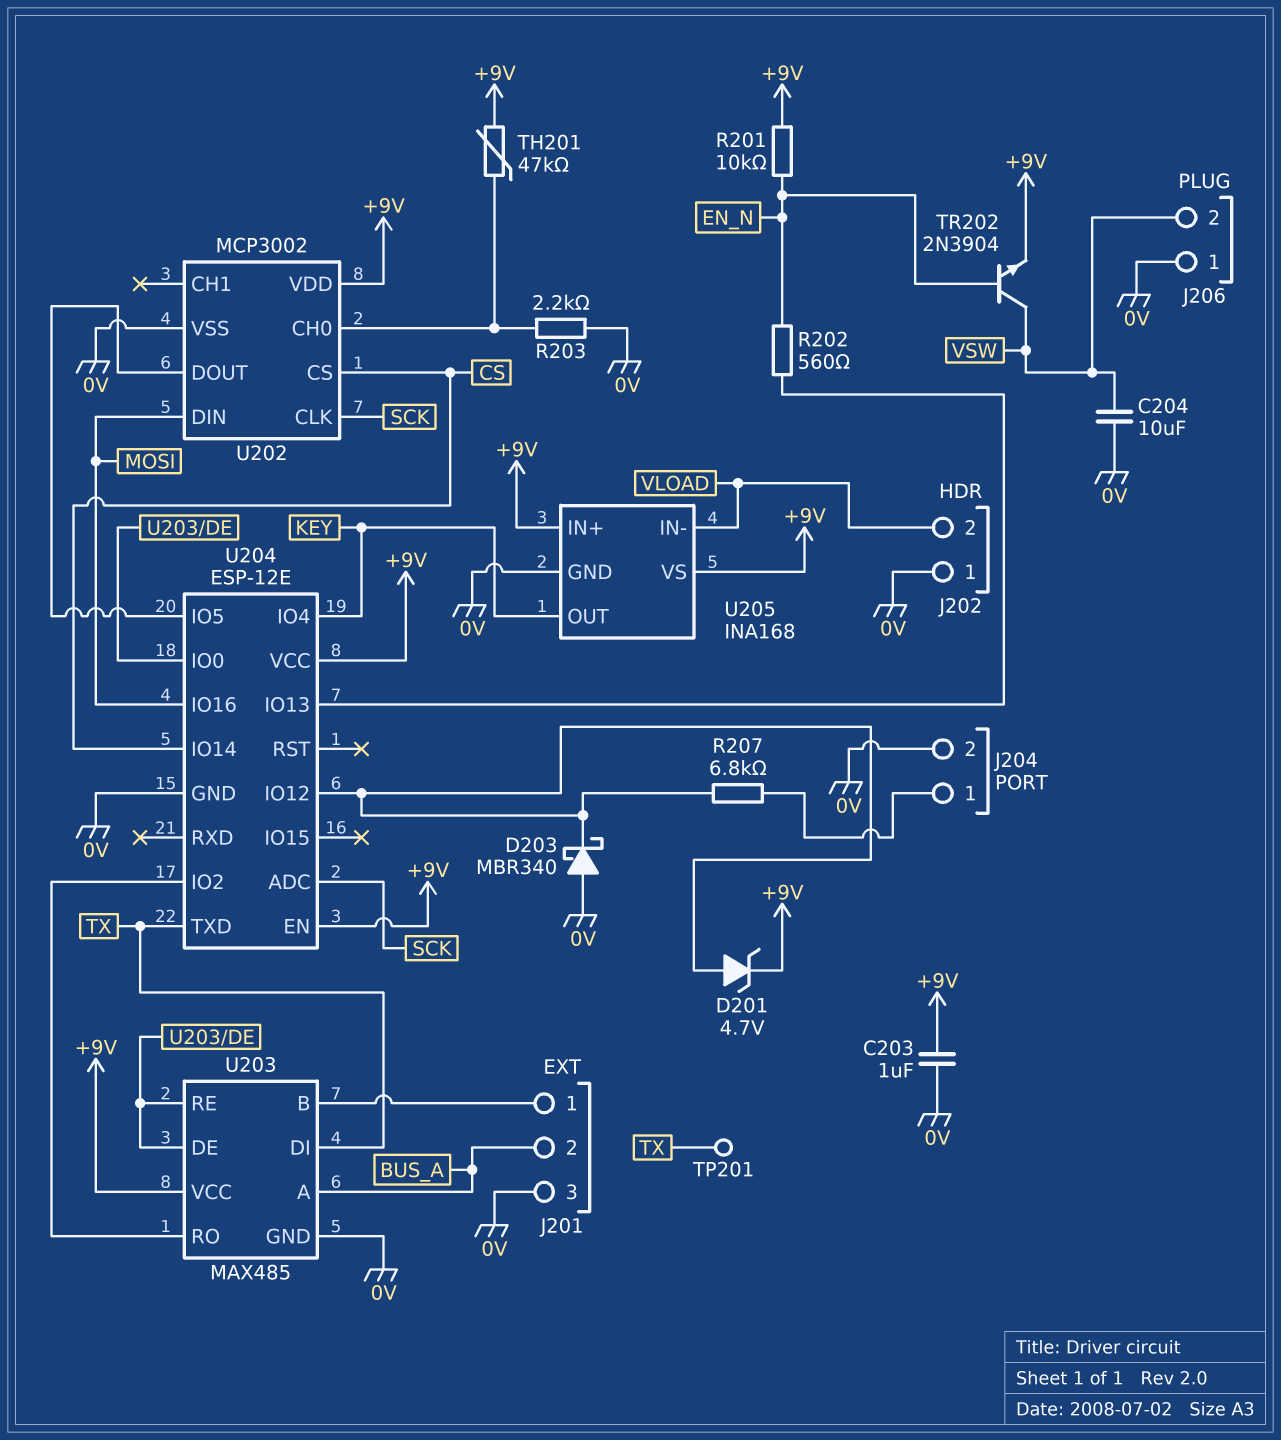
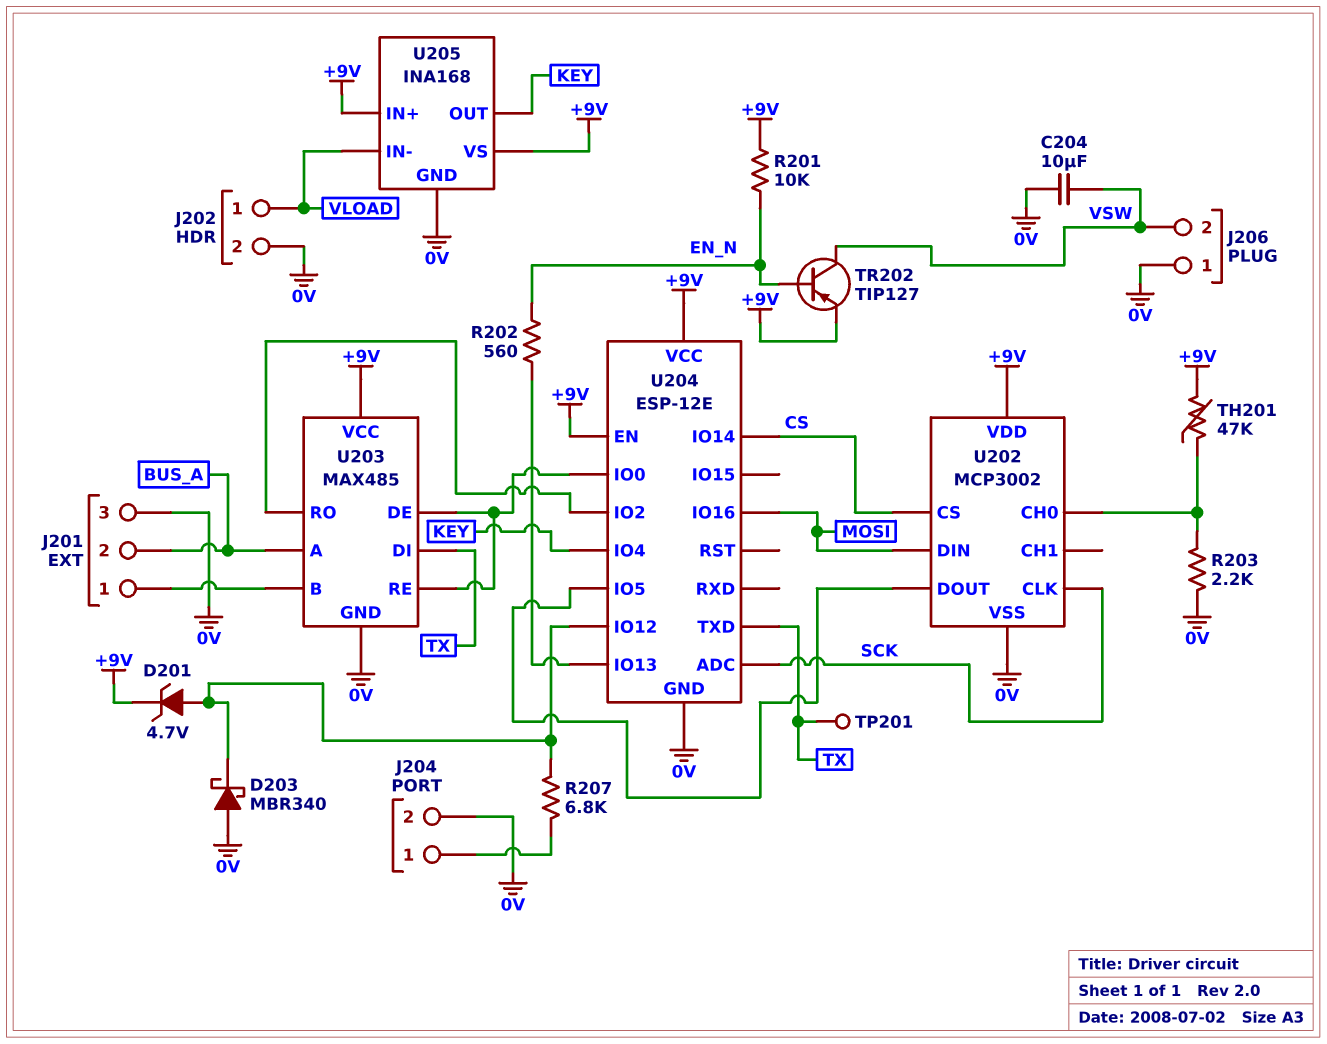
C203: 1uF (+9V, 0V) -> none
J202 pin 1: 0V -> VLOAD
J202 pin 2: VLOAD -> 0V
TR202: NPN 2N3904 (B EN_N, C VSW, E +9V) -> PNP TIP127 (B EN_N, C VSW, E +9V)

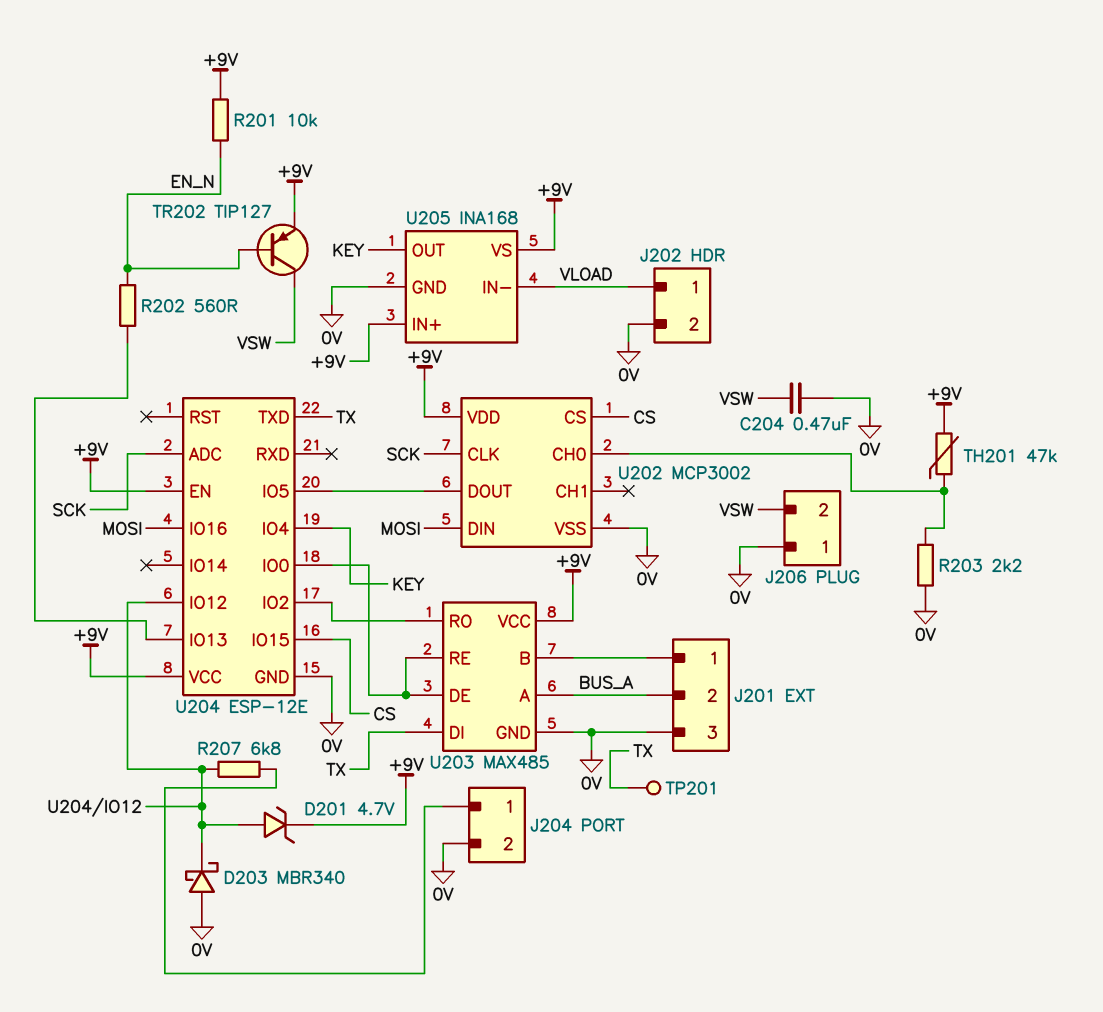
C204: 10uF (0V, VSW) -> 470nF (0V, VSW)
U204 pin IO14: CS -> none
U204 pin IO15: none -> CS

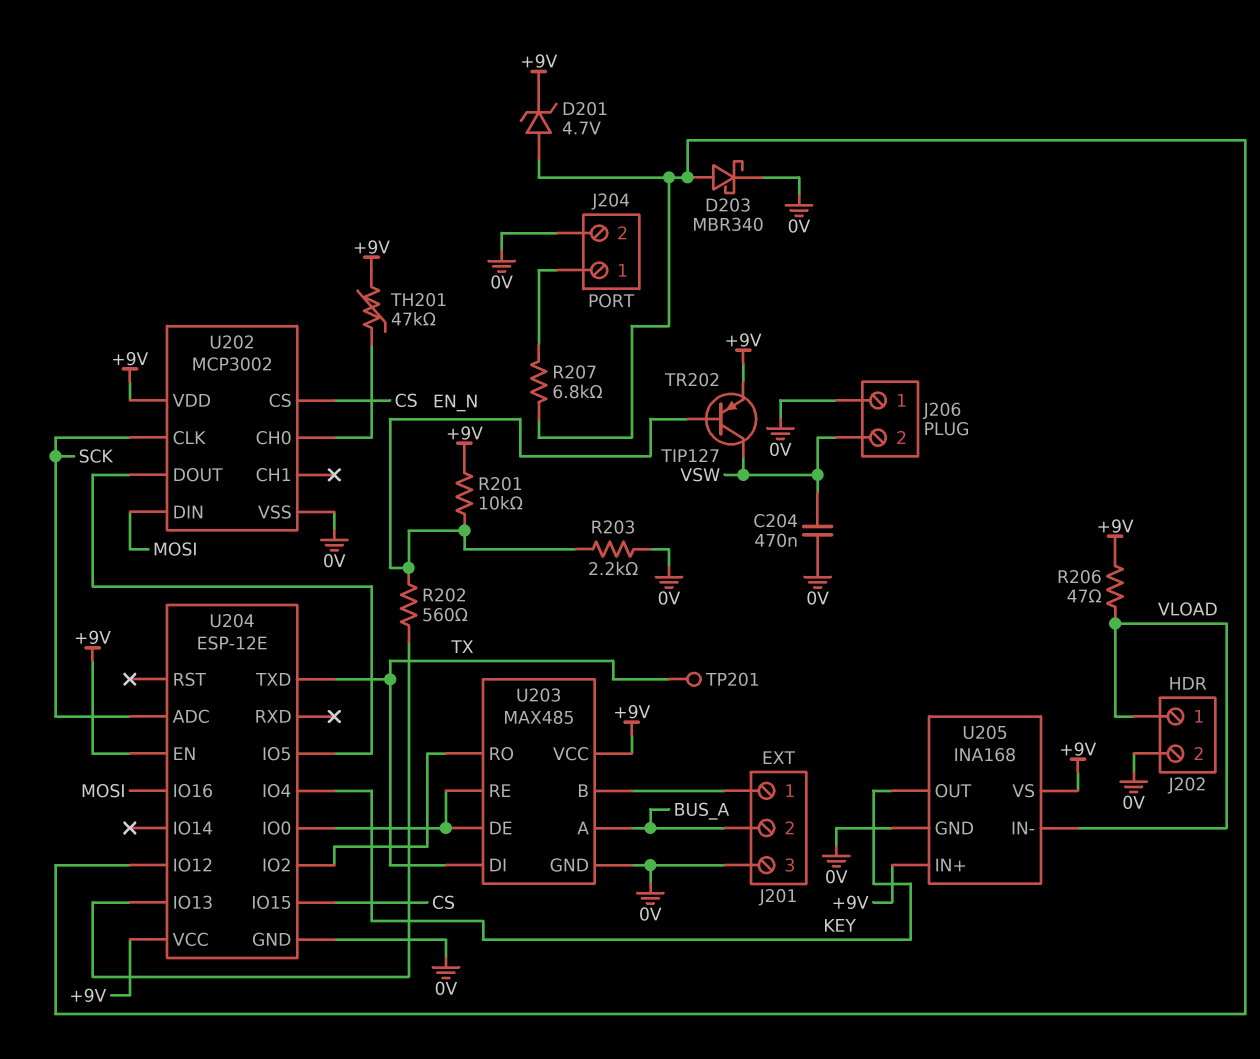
D203: schottky MBR340 (A 0V, K U204/IO12) -> schottky MBR340 (A U204/IO12, K 0V)
R203: 2.2k (0V, U202/CH0) -> 2.2k (0V, EN_N)
R206: none -> 47 (+9V, VLOAD)

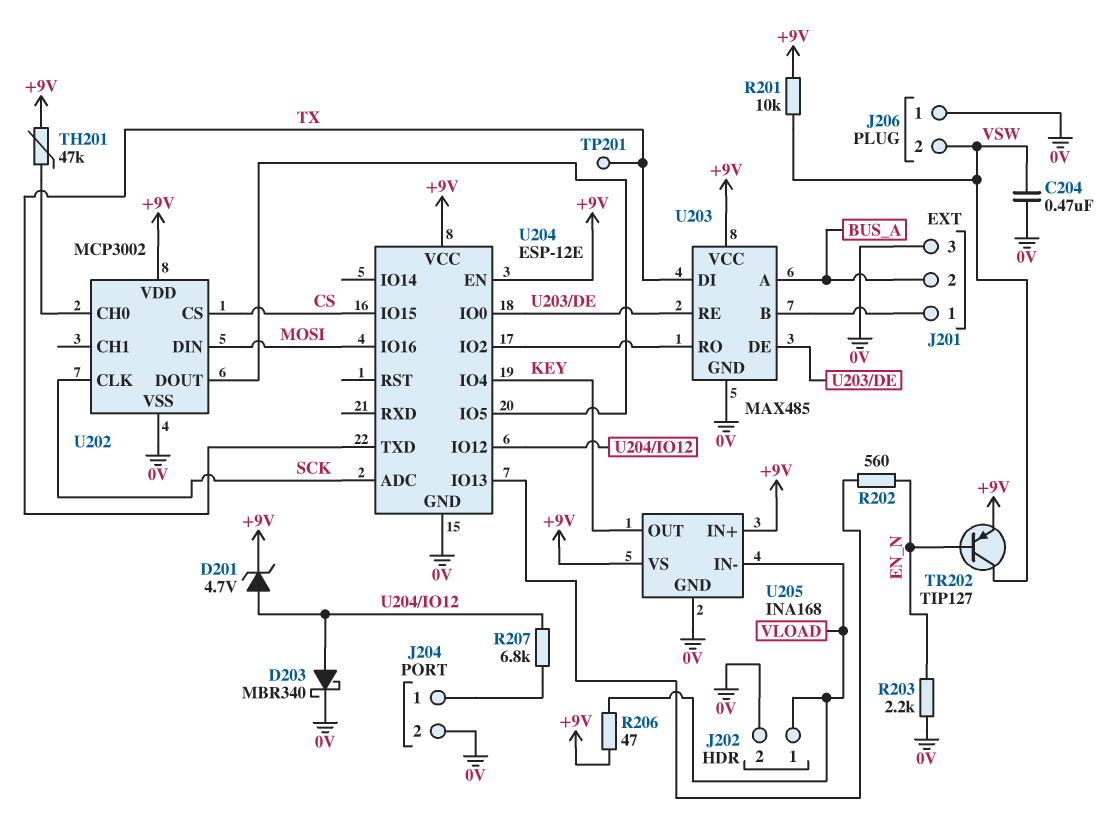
R201: 10k (+9V, EN_N) -> 10k (+9V, VSW)

